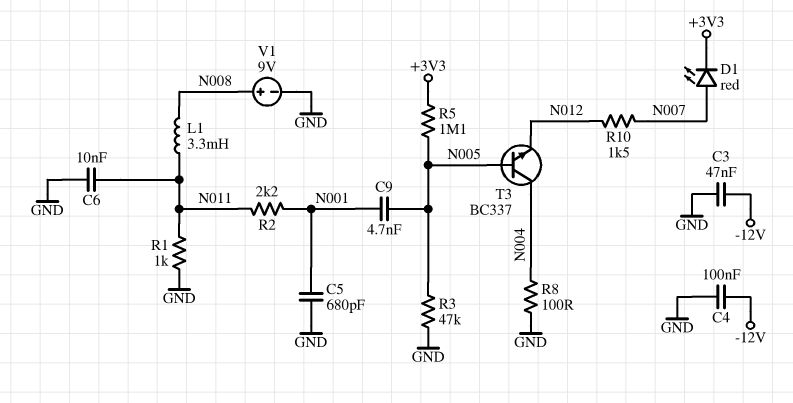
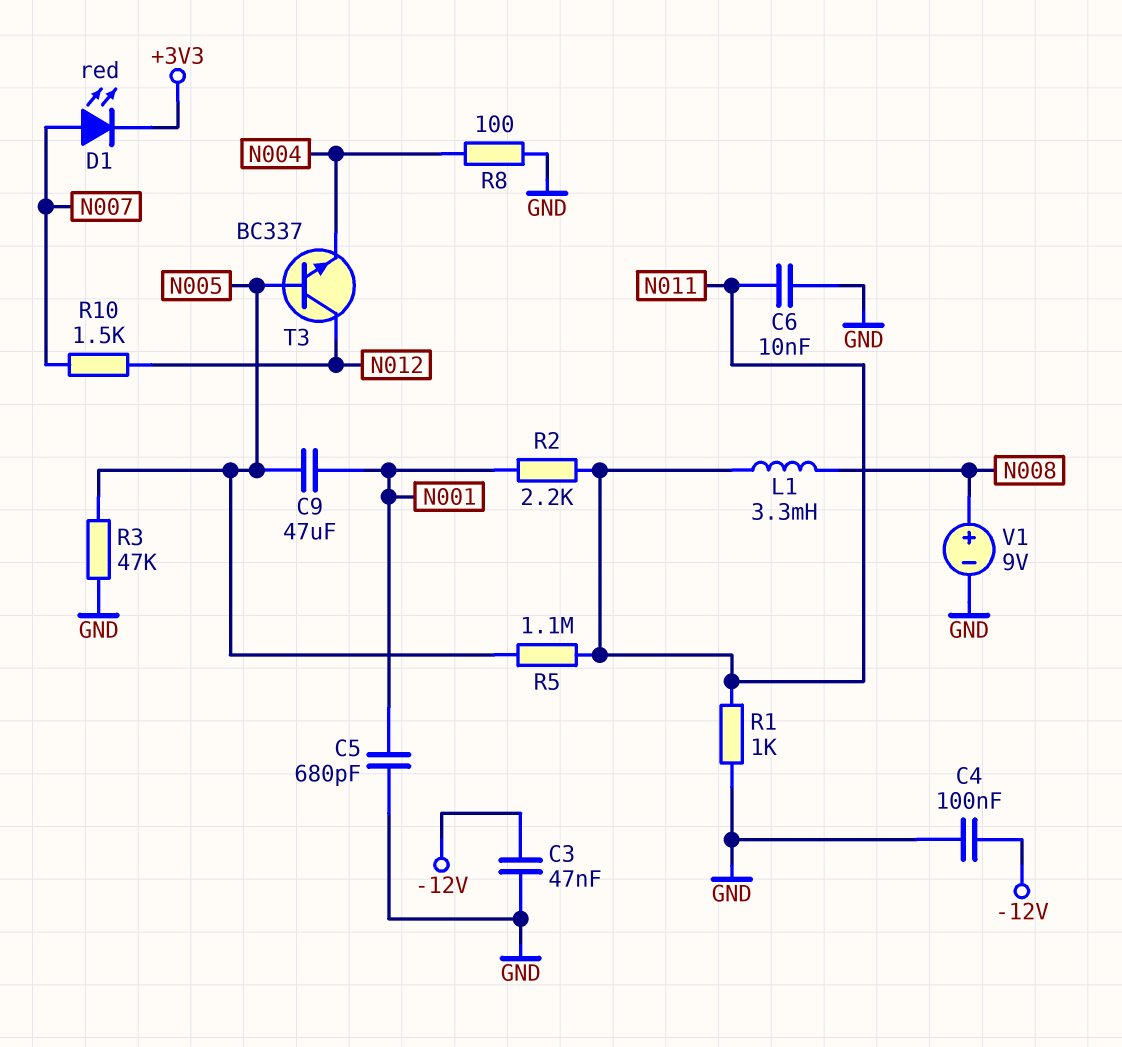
C9: 4.7nF (N001, N005) -> 47uF (N001, N005)
R5: 1.1M (+3V3, N005) -> 1.1M (N005, N011)
T3: NPN BC337 (B N005, C N004, E N012) -> NPN BC337 (B N005, C N012, E N004)

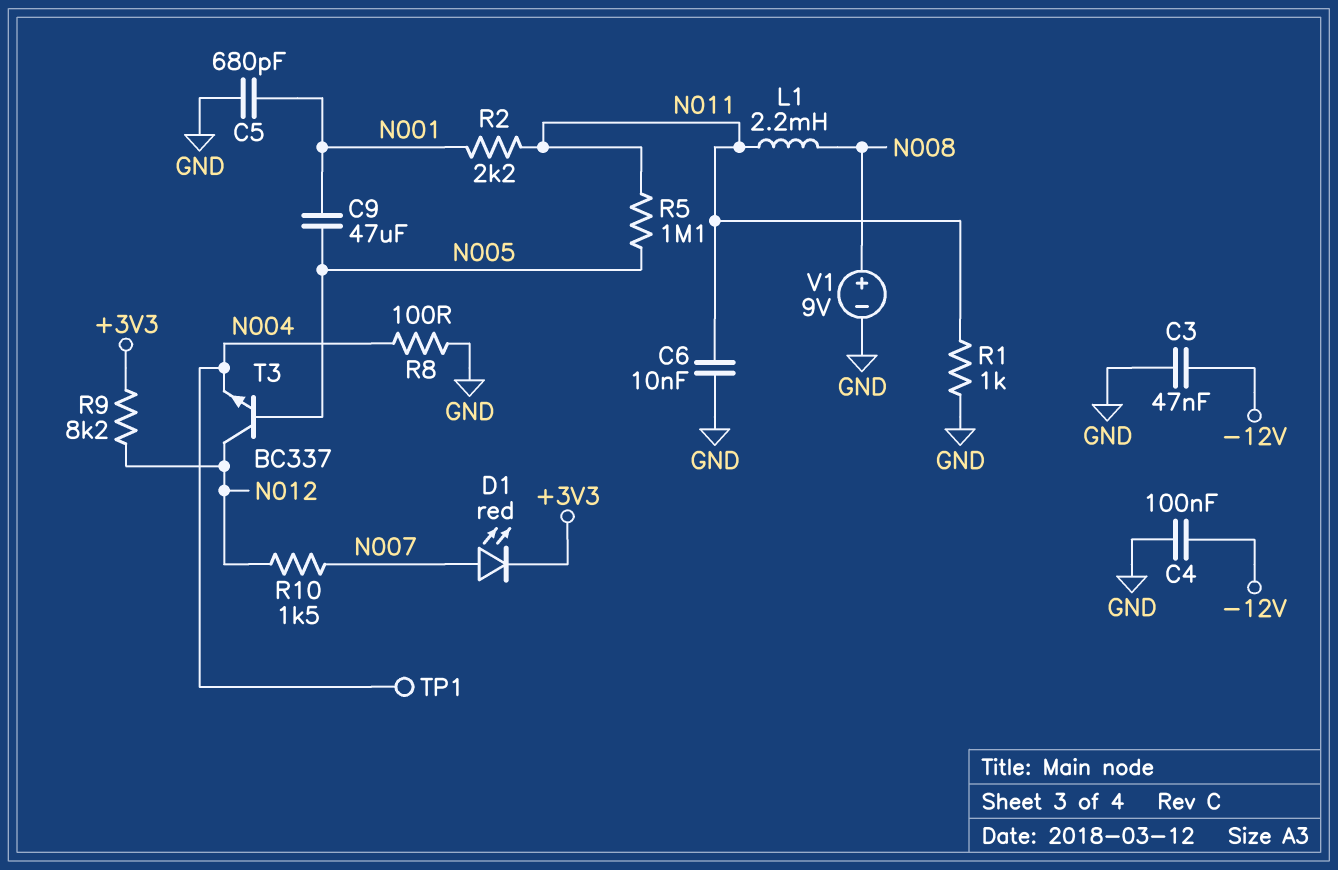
L1: 3.3mH (N008, N011) -> 2.2mH (N008, N011)
R3: 47k (GND, N005) -> none
R9: none -> 8.2k (+3V3, N012)
TP1: none -> test point (N004)

